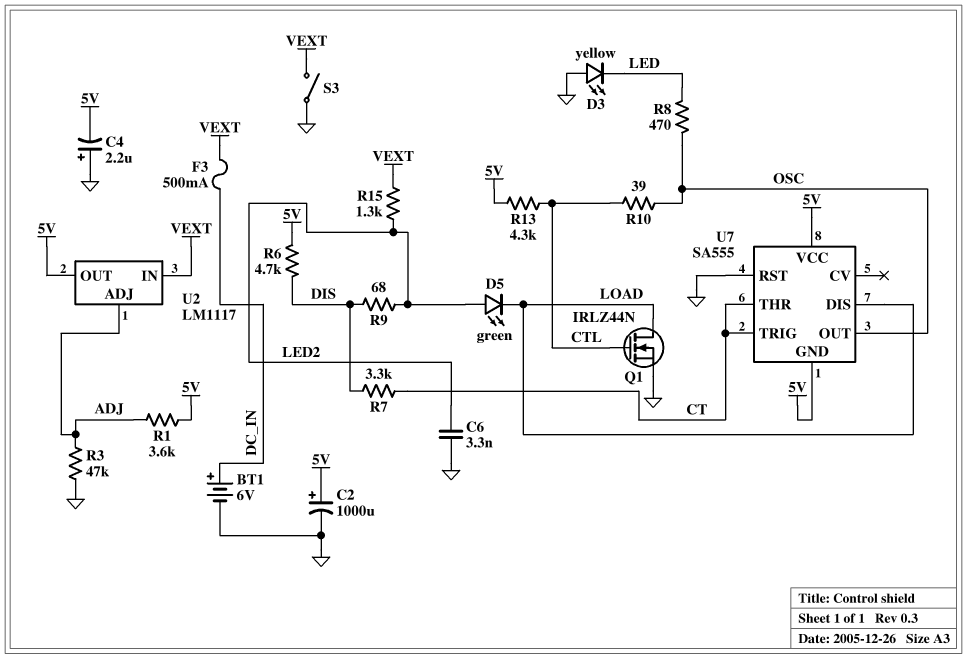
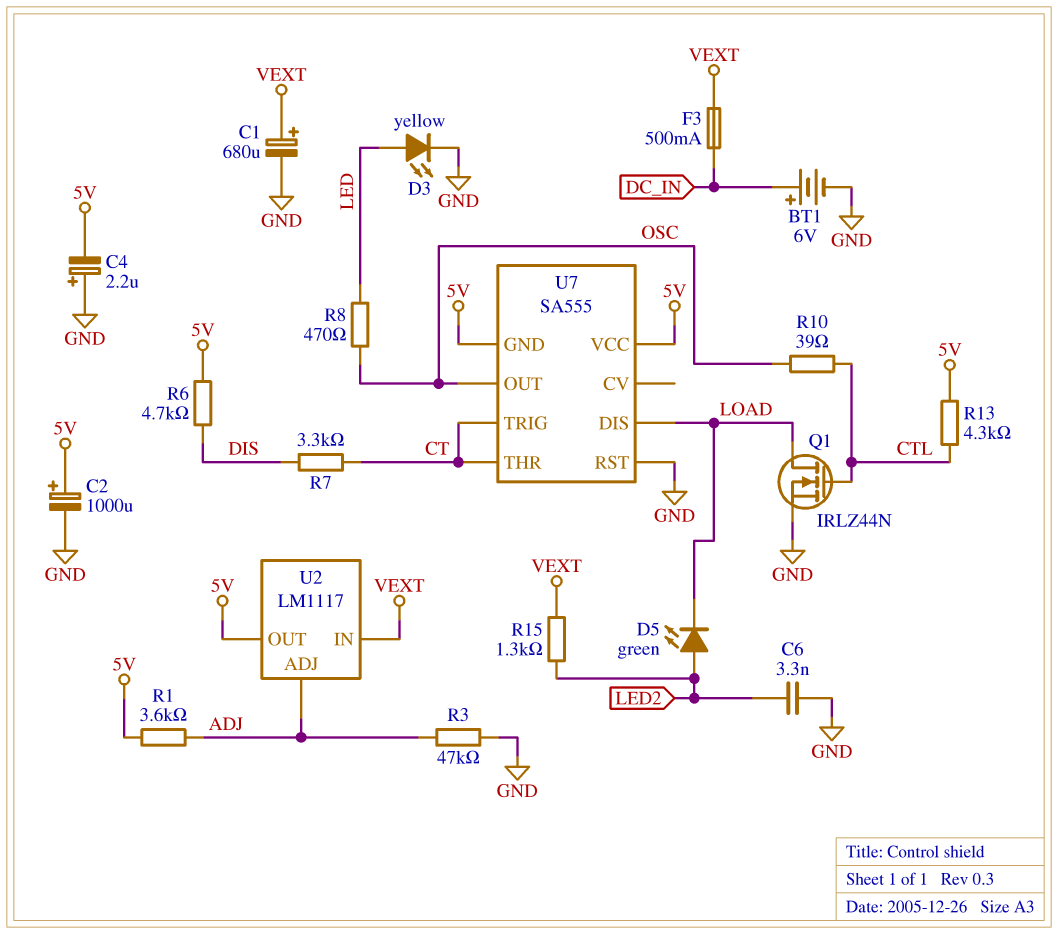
C1: none -> 680uF (plus VEXT, minus GND)
D3: LED yellow (A GND, K LED) -> LED yellow (A LED, K GND)
R9: 68 (DIS, LED2) -> none
S3: switch (GND, VEXT) -> none

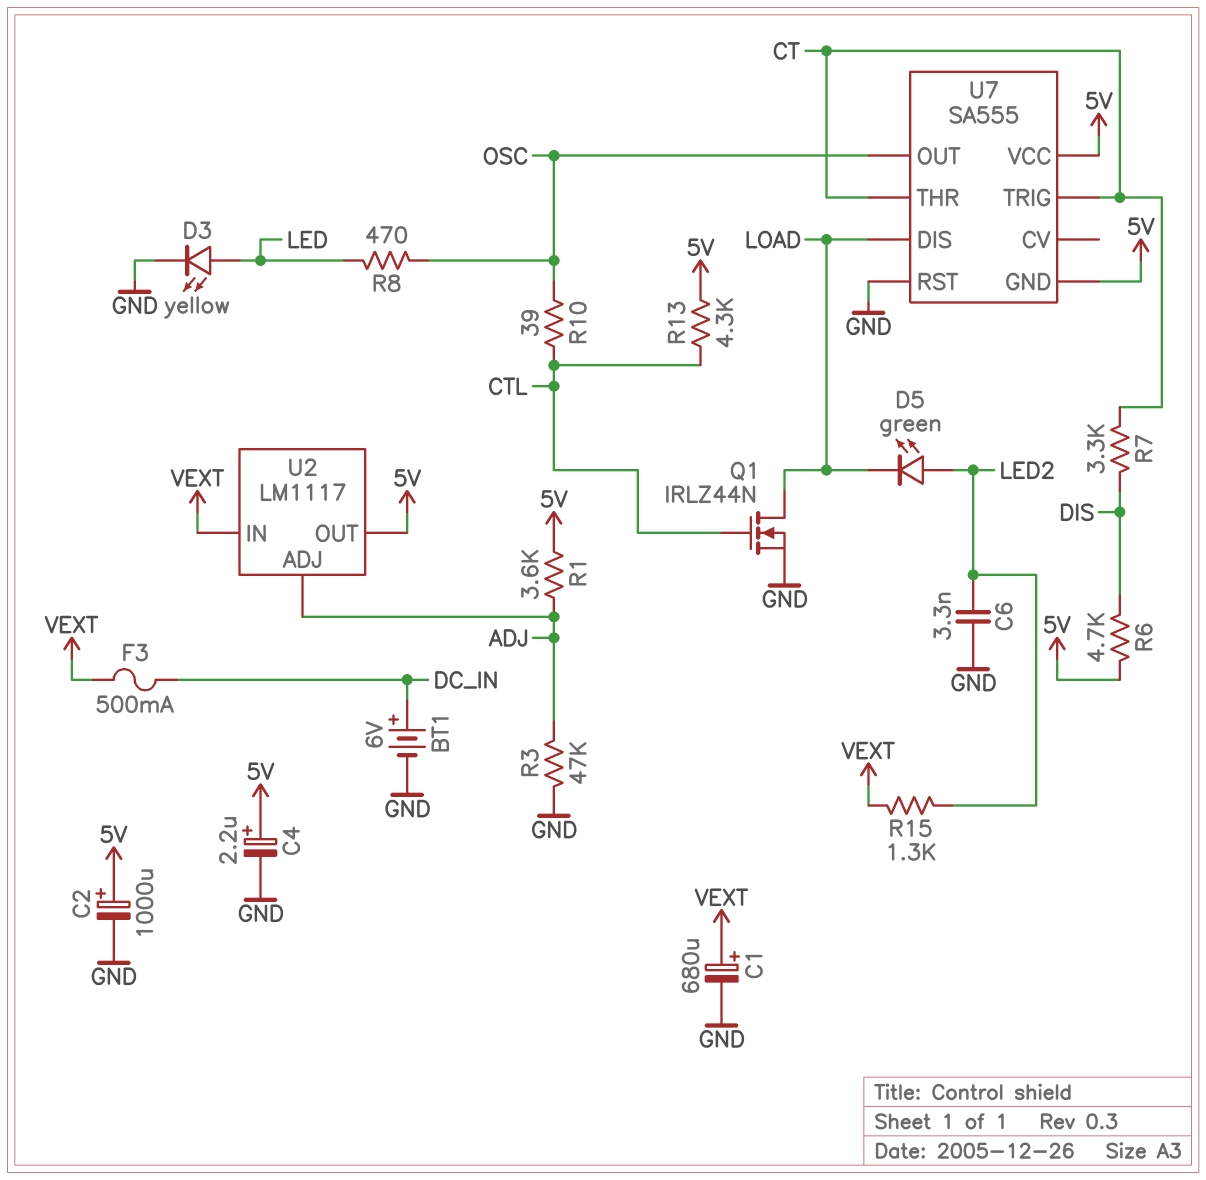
C4: 2.2uF (plus GND, minus 5V) -> 2.2uF (plus 5V, minus GND)

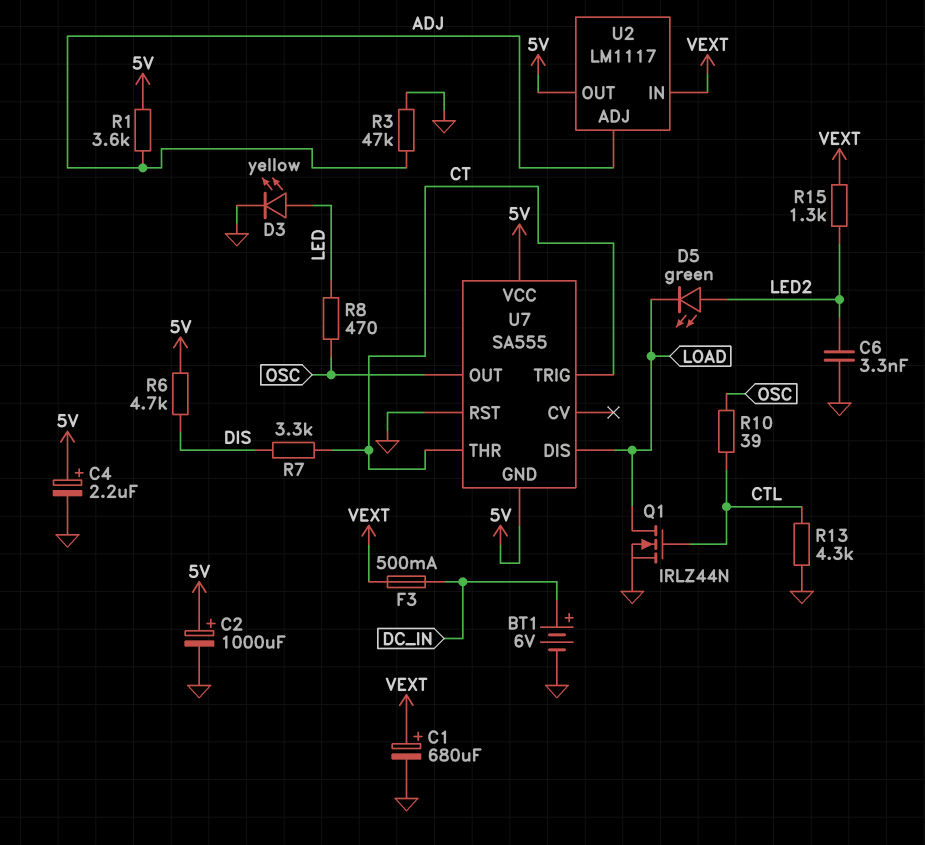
R13: 4.3k (5V, CTL) -> 4.3k (CTL, GND)

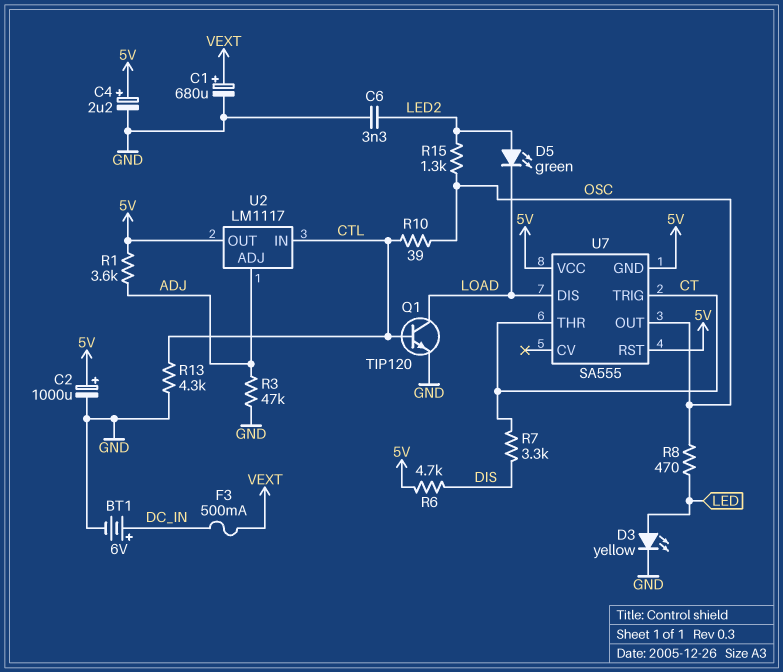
Q1: NMOS IRLZ44N (G CTL, D LOAD, S GND) -> NPN TIP120 (B CTL, C LOAD, E GND)
R15: 1.3k (LED2, VEXT) -> 1.3k (LED2, OSC)
U2 pin IN: VEXT -> CTL
U7 pin RST: GND -> 5V

